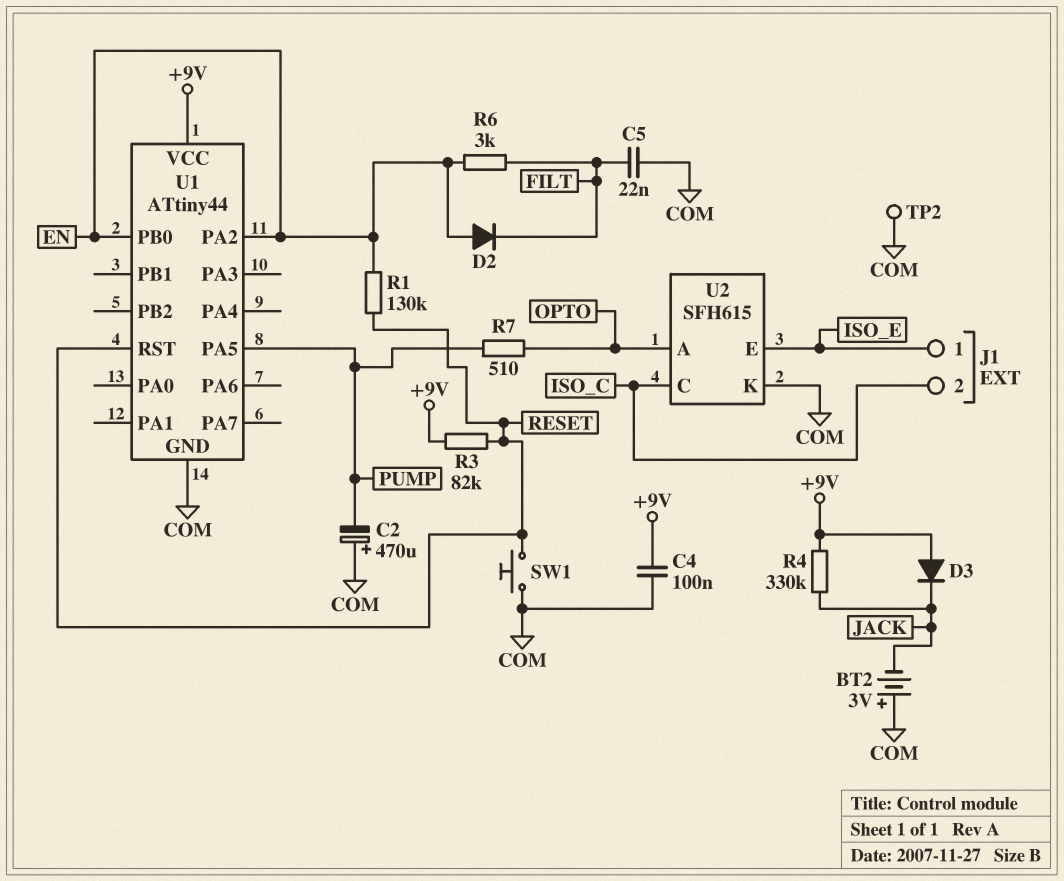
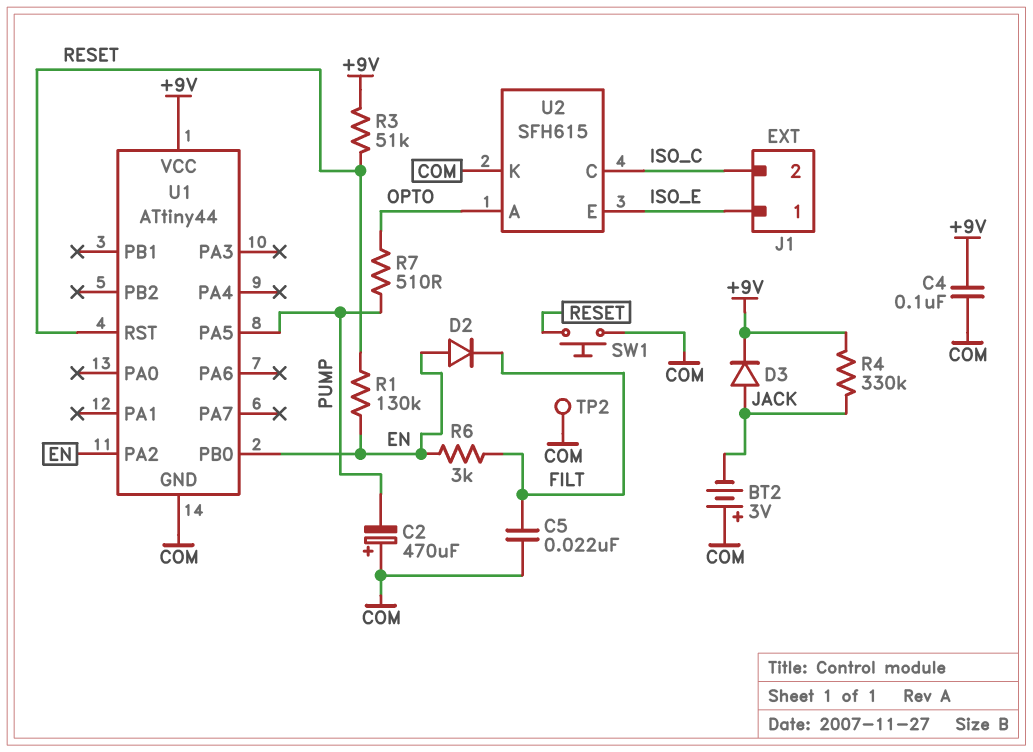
D3: diode (A +9V, K JACK) -> diode (A JACK, K +9V)
R3: 82k (+9V, RESET) -> 51k (+9V, RESET)

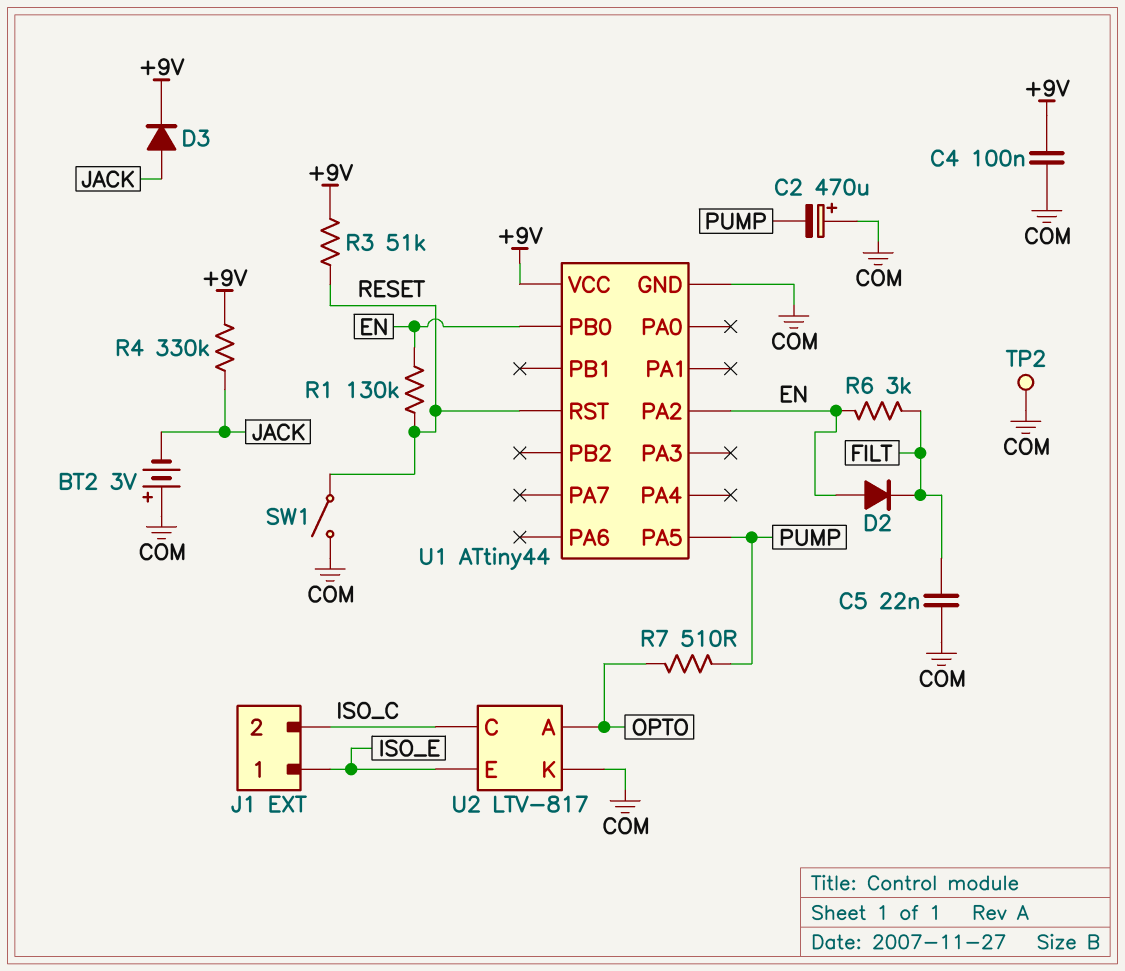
SW1: button (COM, RESET) -> switch (COM, RESET)
U2: SFH615 -> LTV-817

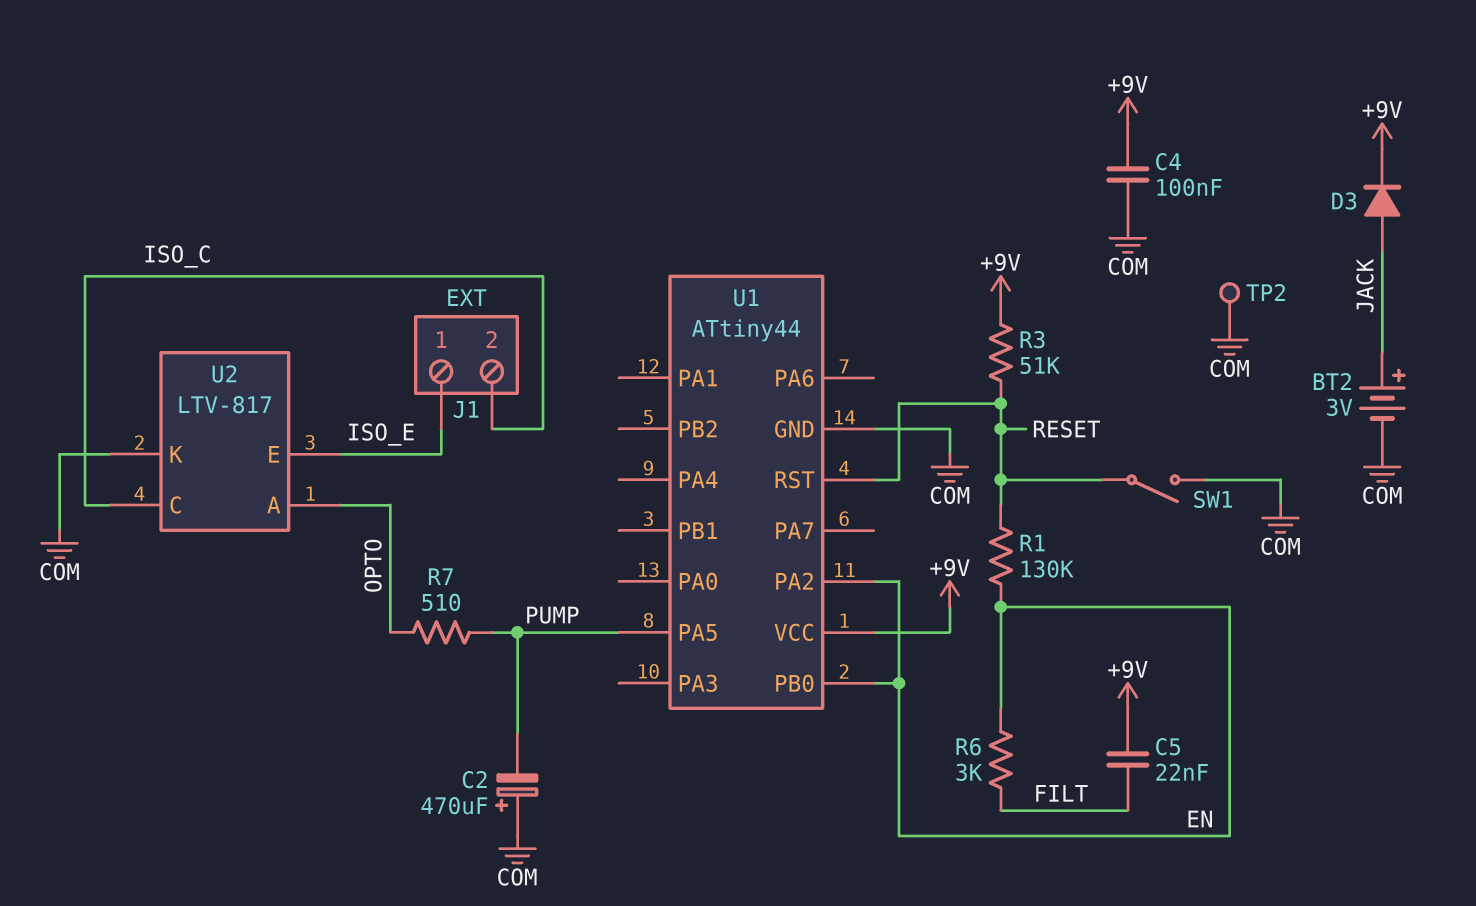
BT2: 3V (plus COM, minus JACK) -> 3V (plus JACK, minus COM)
C5: 22nF (COM, FILT) -> 22nF (+9V, FILT)
D2: diode (A EN, K FILT) -> none
R4: 330k (+9V, JACK) -> none

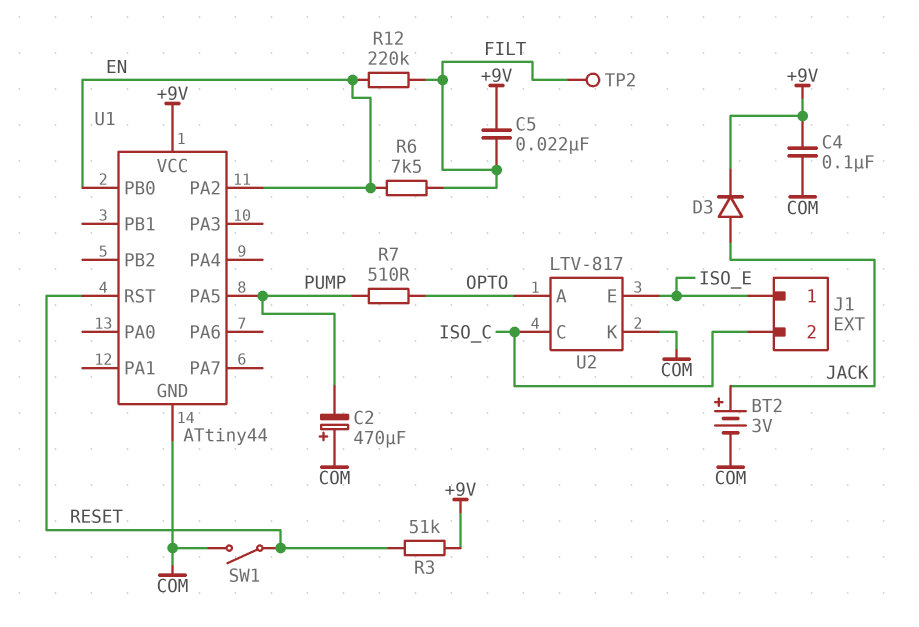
R1: 130k (EN, RESET) -> none
R6: 3k (EN, FILT) -> 7.5k (EN, FILT)
R12: none -> 220k (EN, FILT)
TP2: test point (COM) -> test point (FILT)

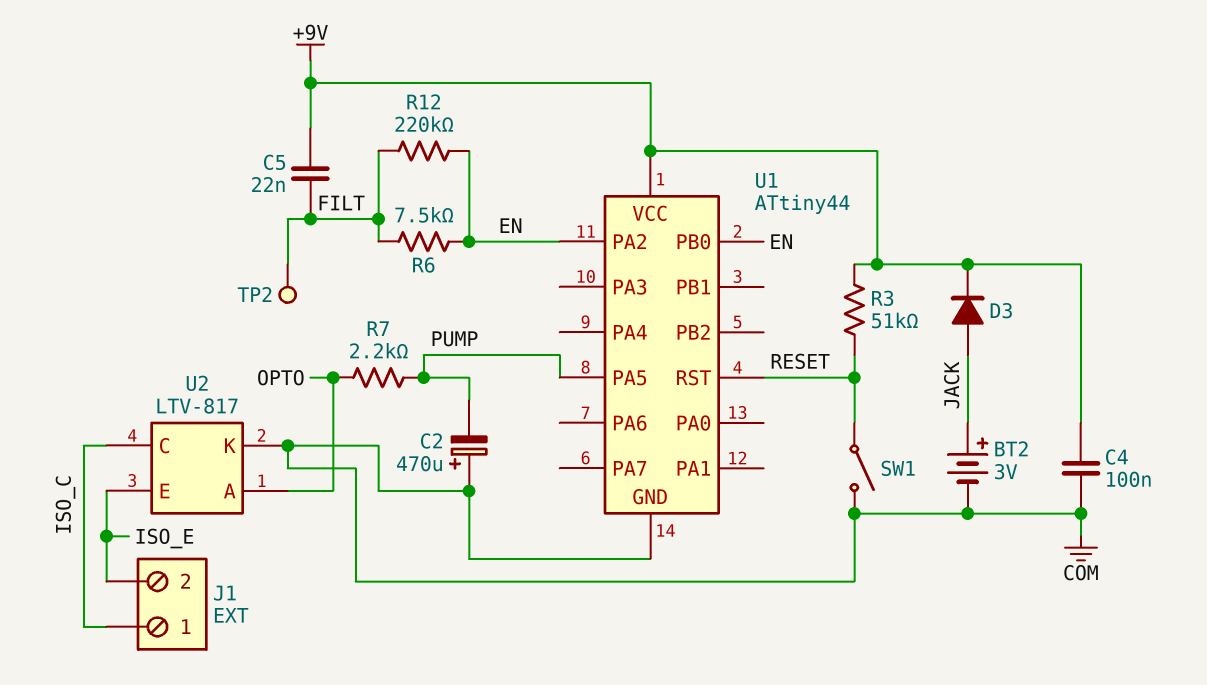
J1 pin 1: ISO_E -> ISO_C
J1 pin 2: ISO_C -> ISO_E
R7: 510 (OPTO, PUMP) -> 2.2k (OPTO, PUMP)

